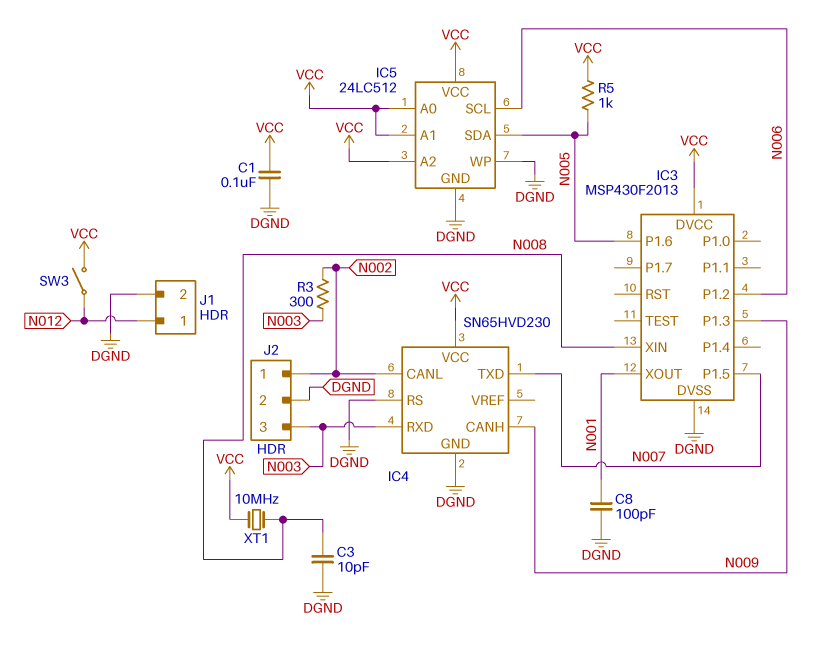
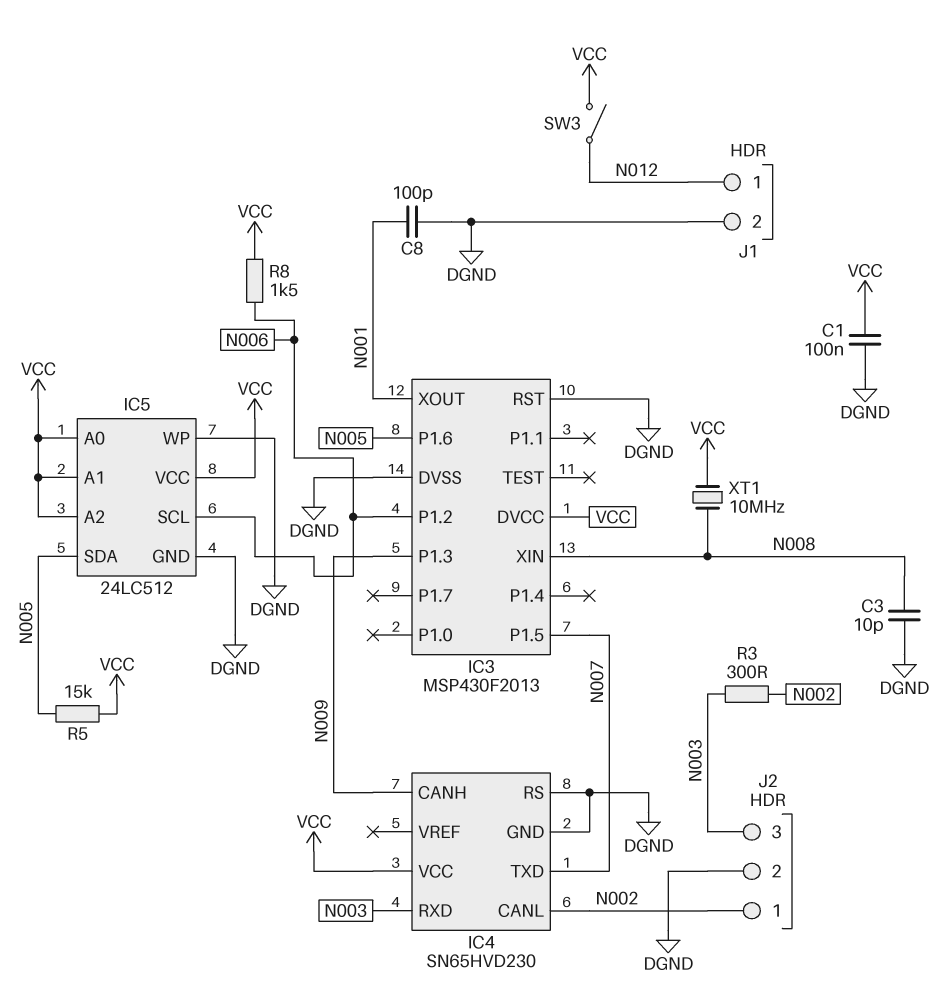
IC3 pin RST: none -> DGND
R5: 1k (N005, VCC) -> 15k (N005, VCC)
R8: none -> 1.5k (N006, VCC)

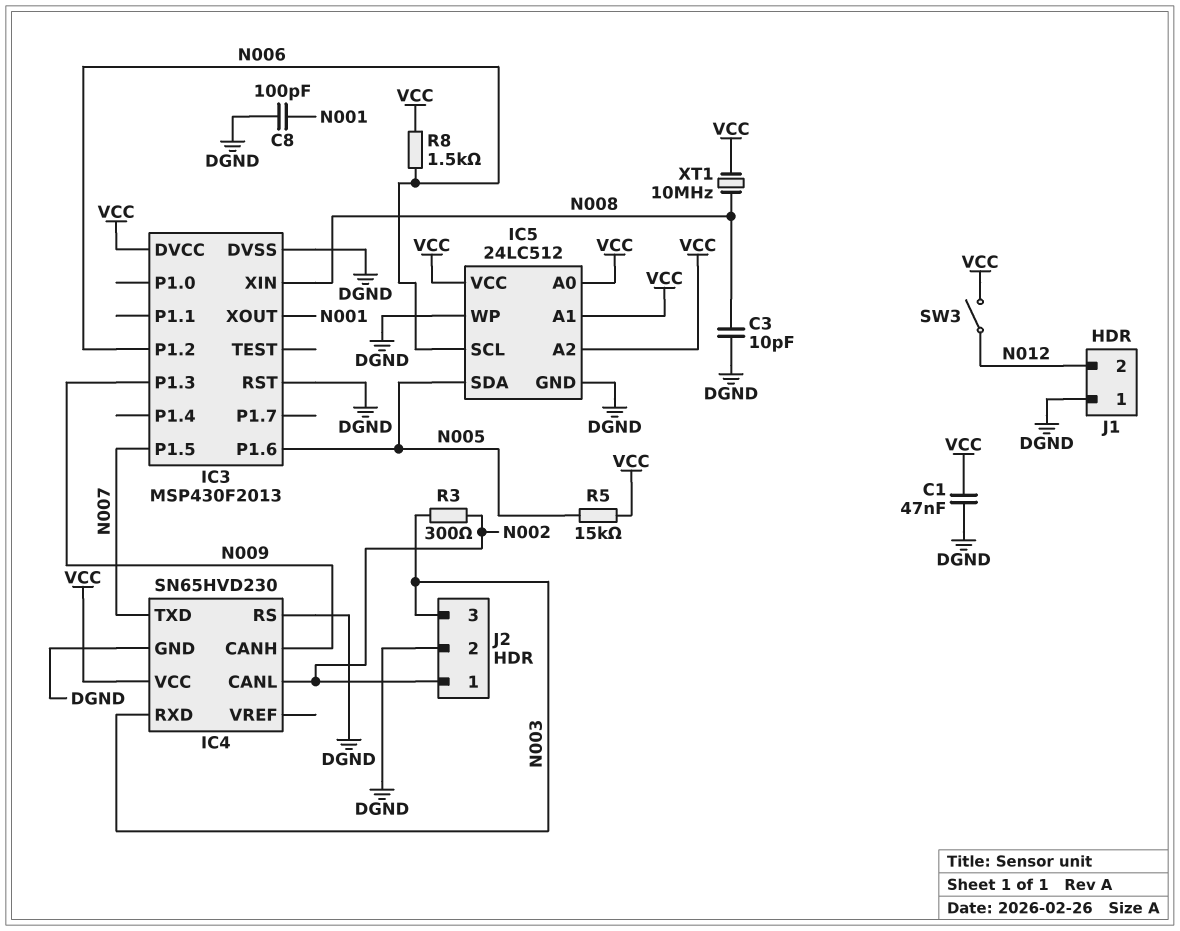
C1: 100nF (DGND, VCC) -> 47nF (DGND, VCC)
J1 pin 1: N012 -> DGND
J1 pin 2: DGND -> N012

